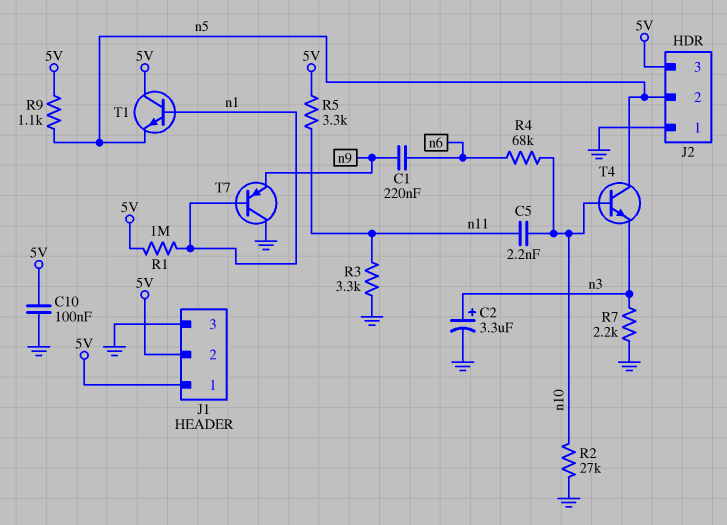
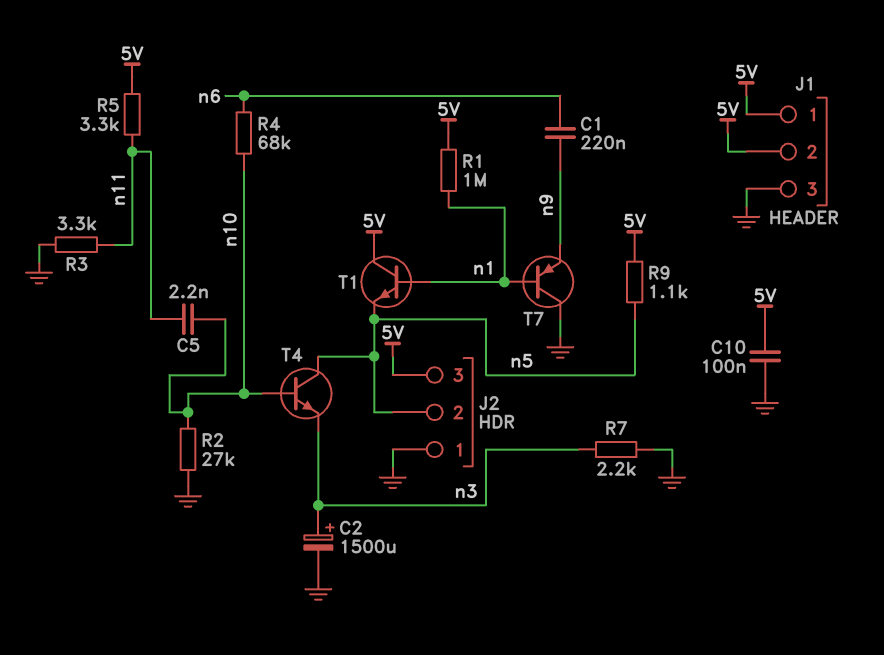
C2: 3.3uF (plus n3, minus GND) -> 1500uF (plus n3, minus GND)

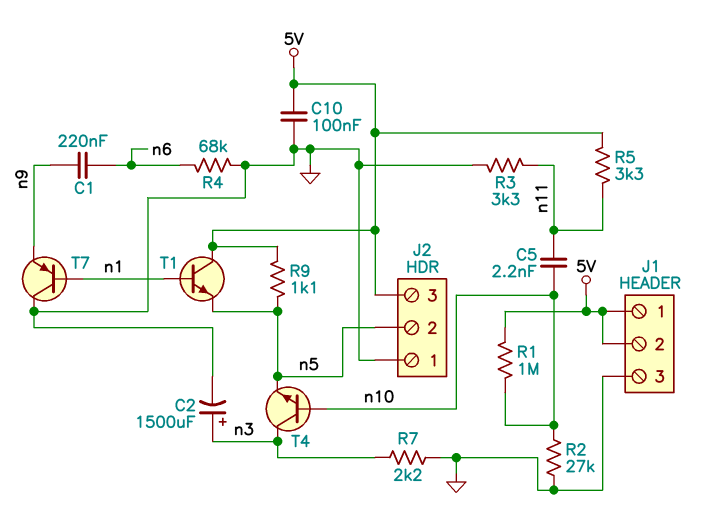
R1: 1M (5V, n1) -> 1M (5V, n10)
R4: 68k (n6, n10) -> 68k (GND, n6)
T4: NPN (B n10, C n5, E n3) -> NPN (B n10, C n3, E n5)

